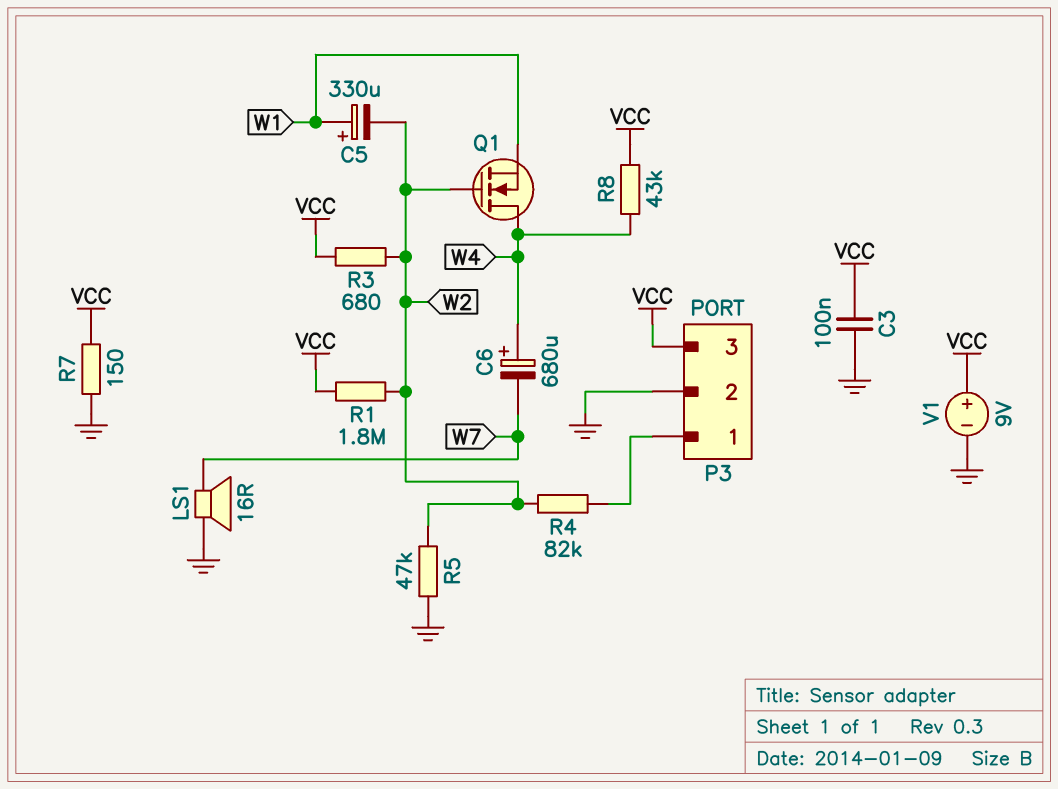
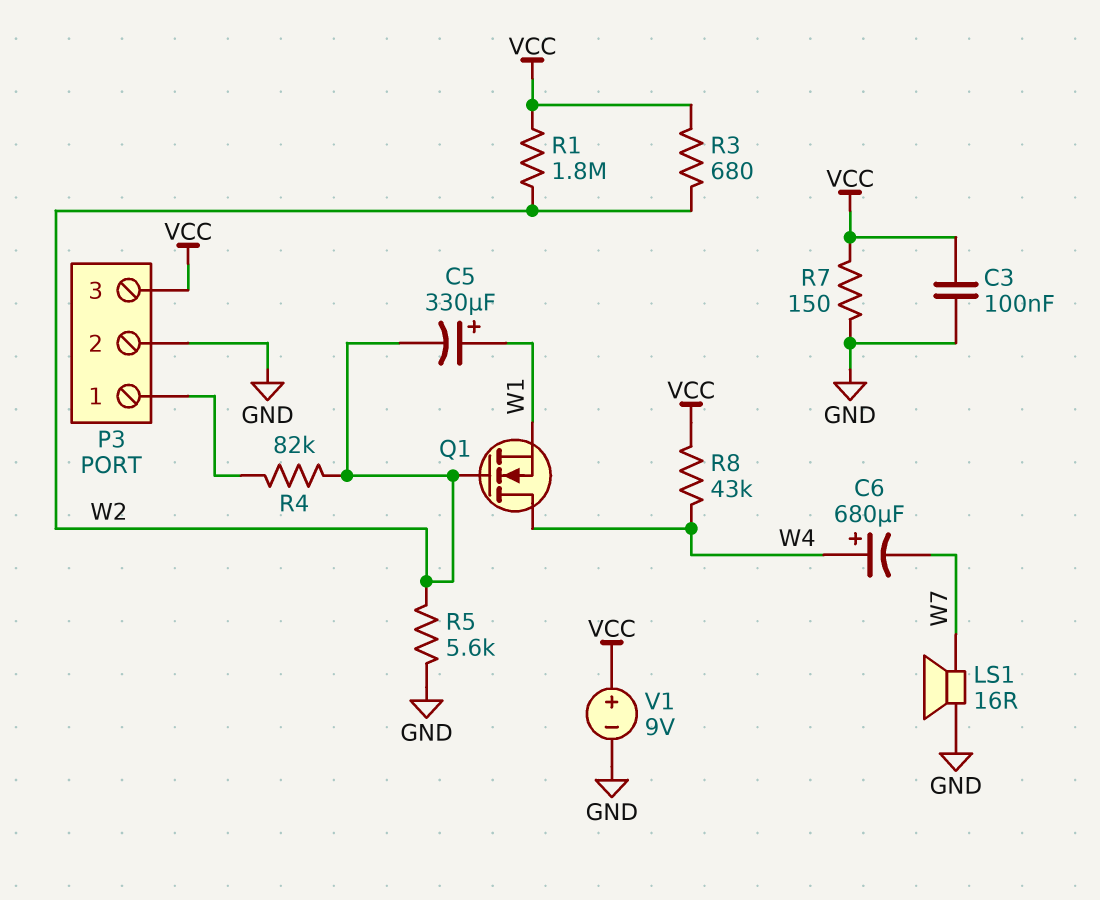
R5: 47k (GND, W2) -> 5.6k (GND, W2)

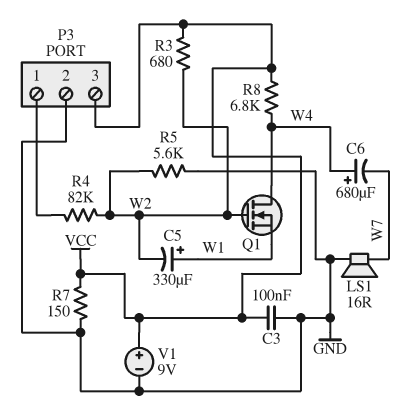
R1: 1.8M (VCC, W2) -> none
R8: 43k (VCC, W4) -> 6.8k (VCC, W4)

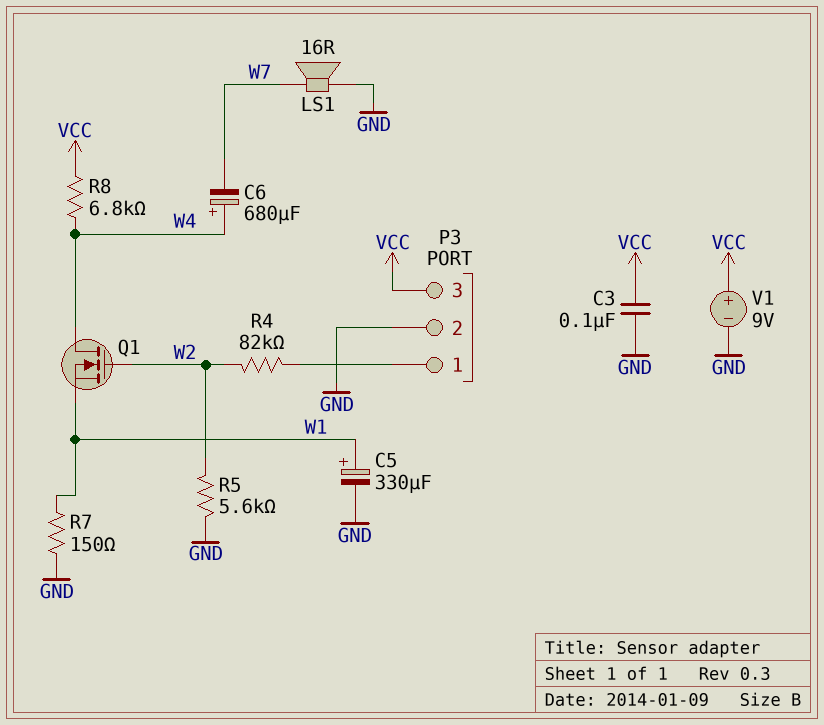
C5: 330uF (plus W1, minus W2) -> 330uF (plus W1, minus GND)
R3: 680 (VCC, W2) -> none
R7: 150 (GND, VCC) -> 150 (GND, W1)

